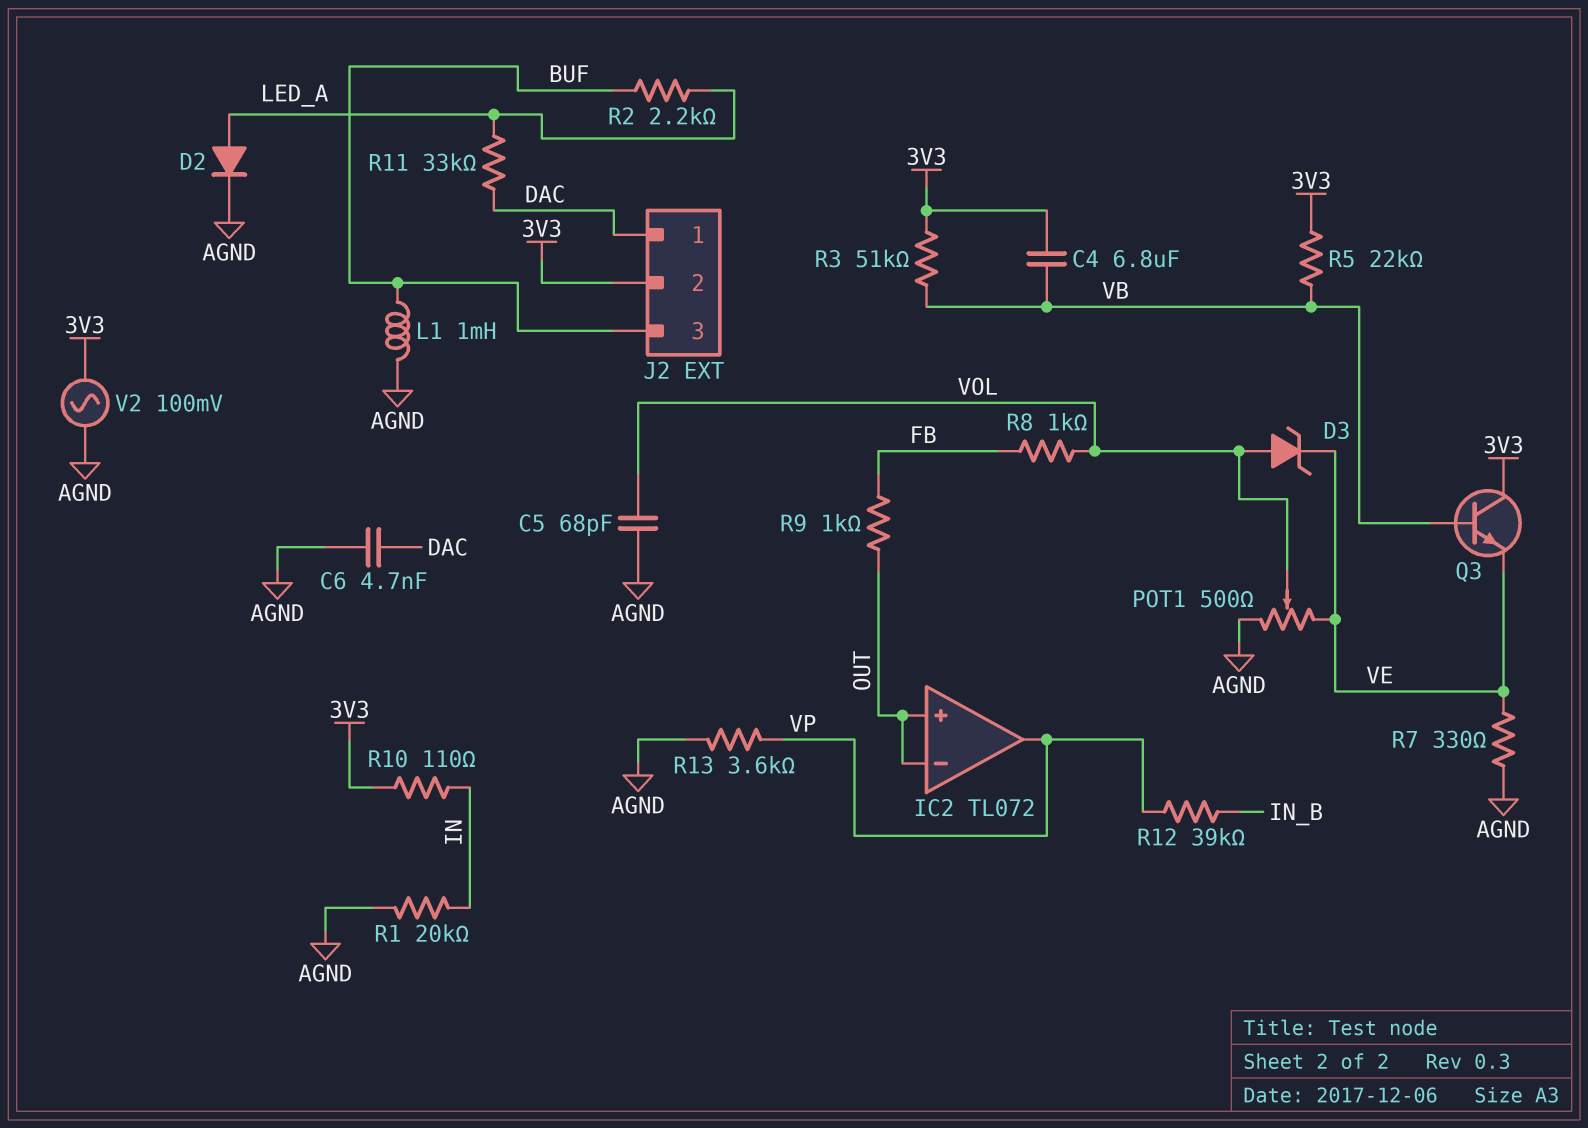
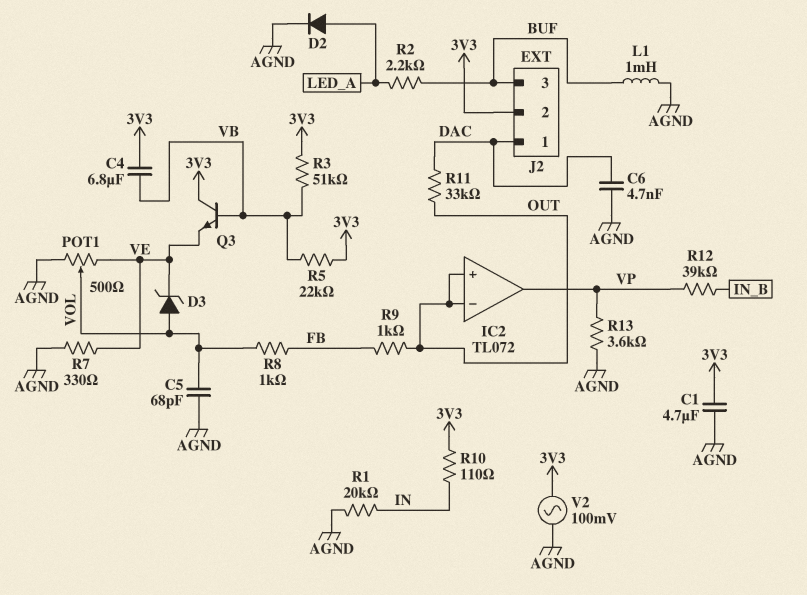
C1: none -> 4.7uF (3V3, AGND)
R11: 33k (DAC, LED_A) -> 33k (DAC, OUT)

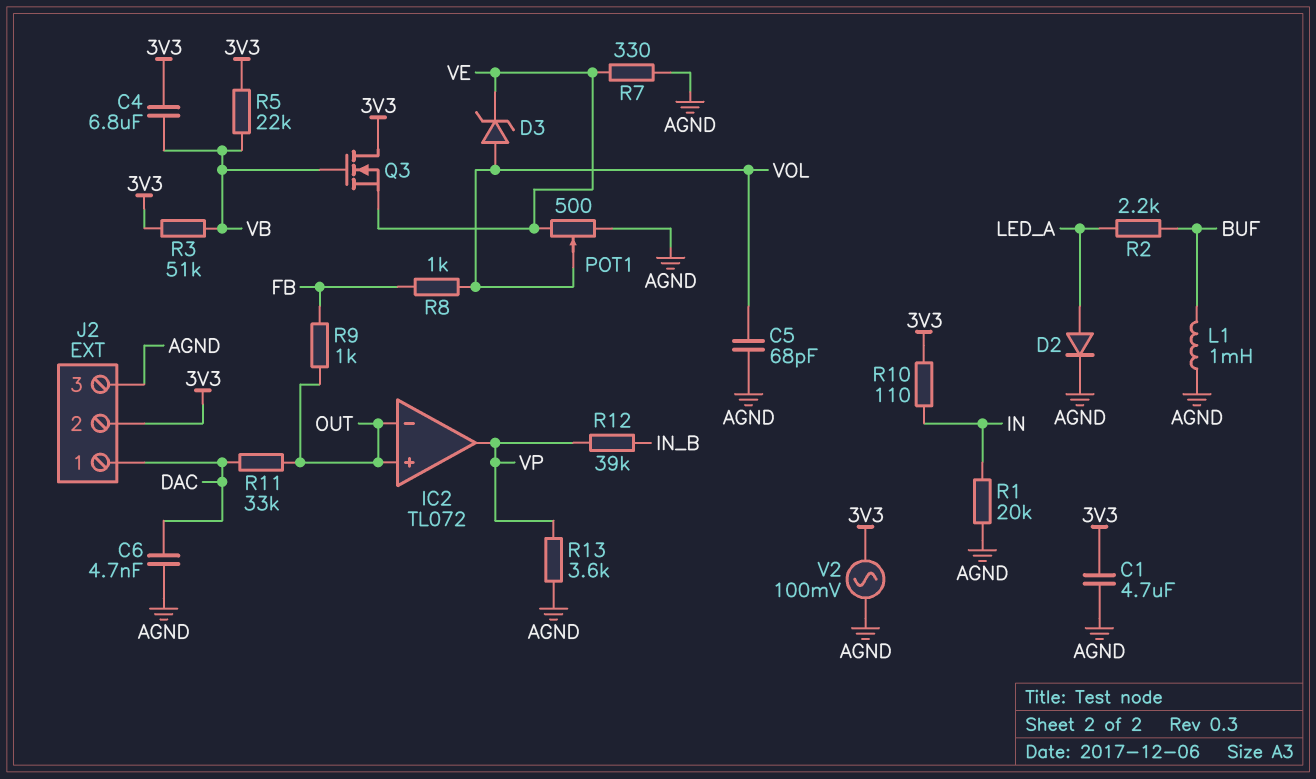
J2 pin 3: BUF -> AGND
Q3: NPN (B VB, C 3V3, E VE) -> NMOS (G VB, D 3V3, S VE)

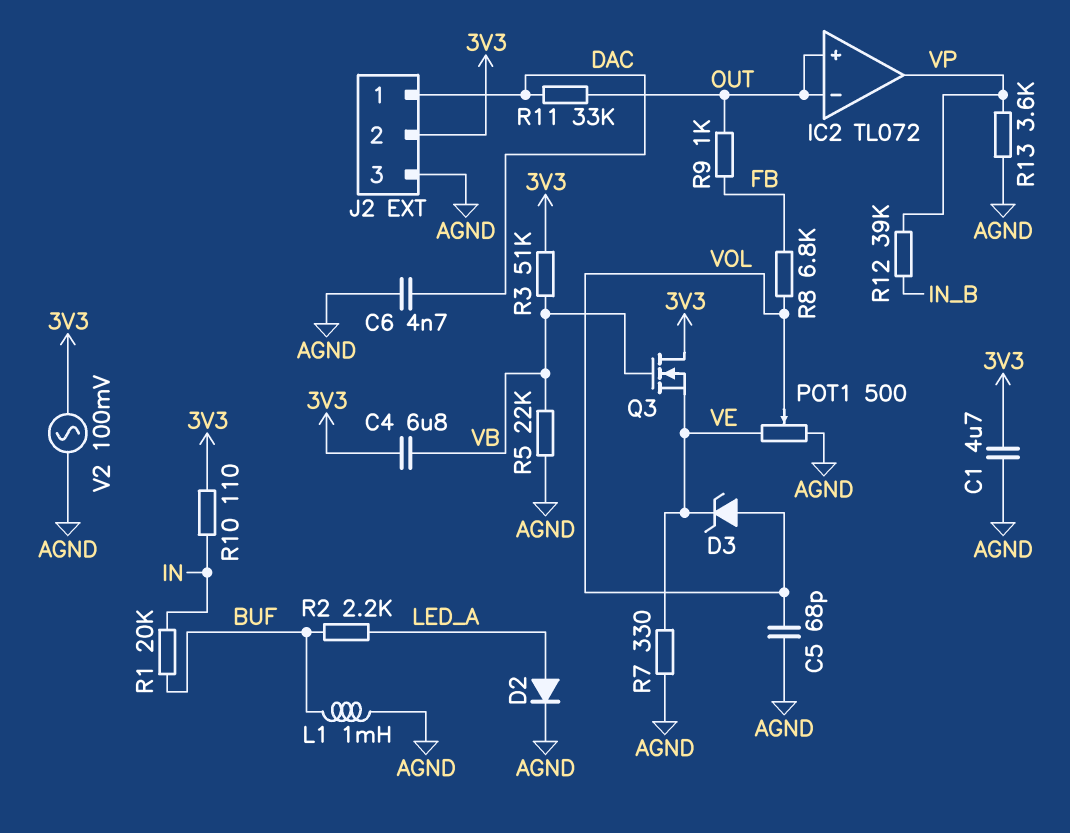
R1: 20k (AGND, IN) -> 20k (BUF, IN)
R5: 22k (3V3, VB) -> 22k (AGND, VB)
R8: 1k (FB, VOL) -> 6.8k (FB, VOL)

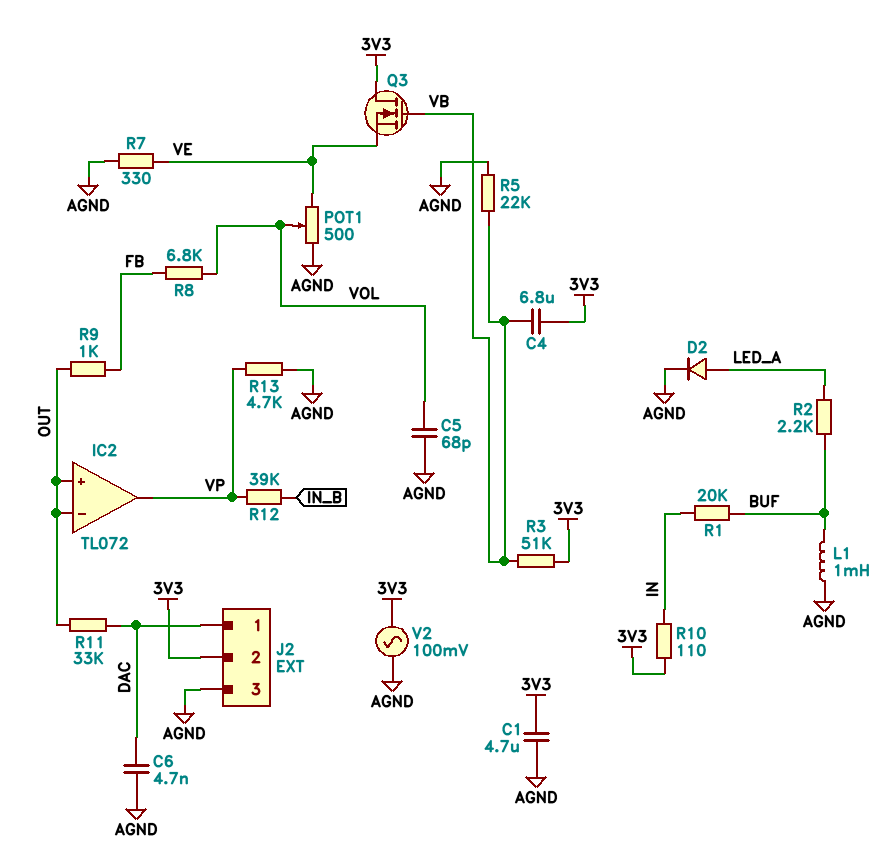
D3: zener (A VOL, K VE) -> none
R13: 3.6k (AGND, VP) -> 4.7k (AGND, VP)

